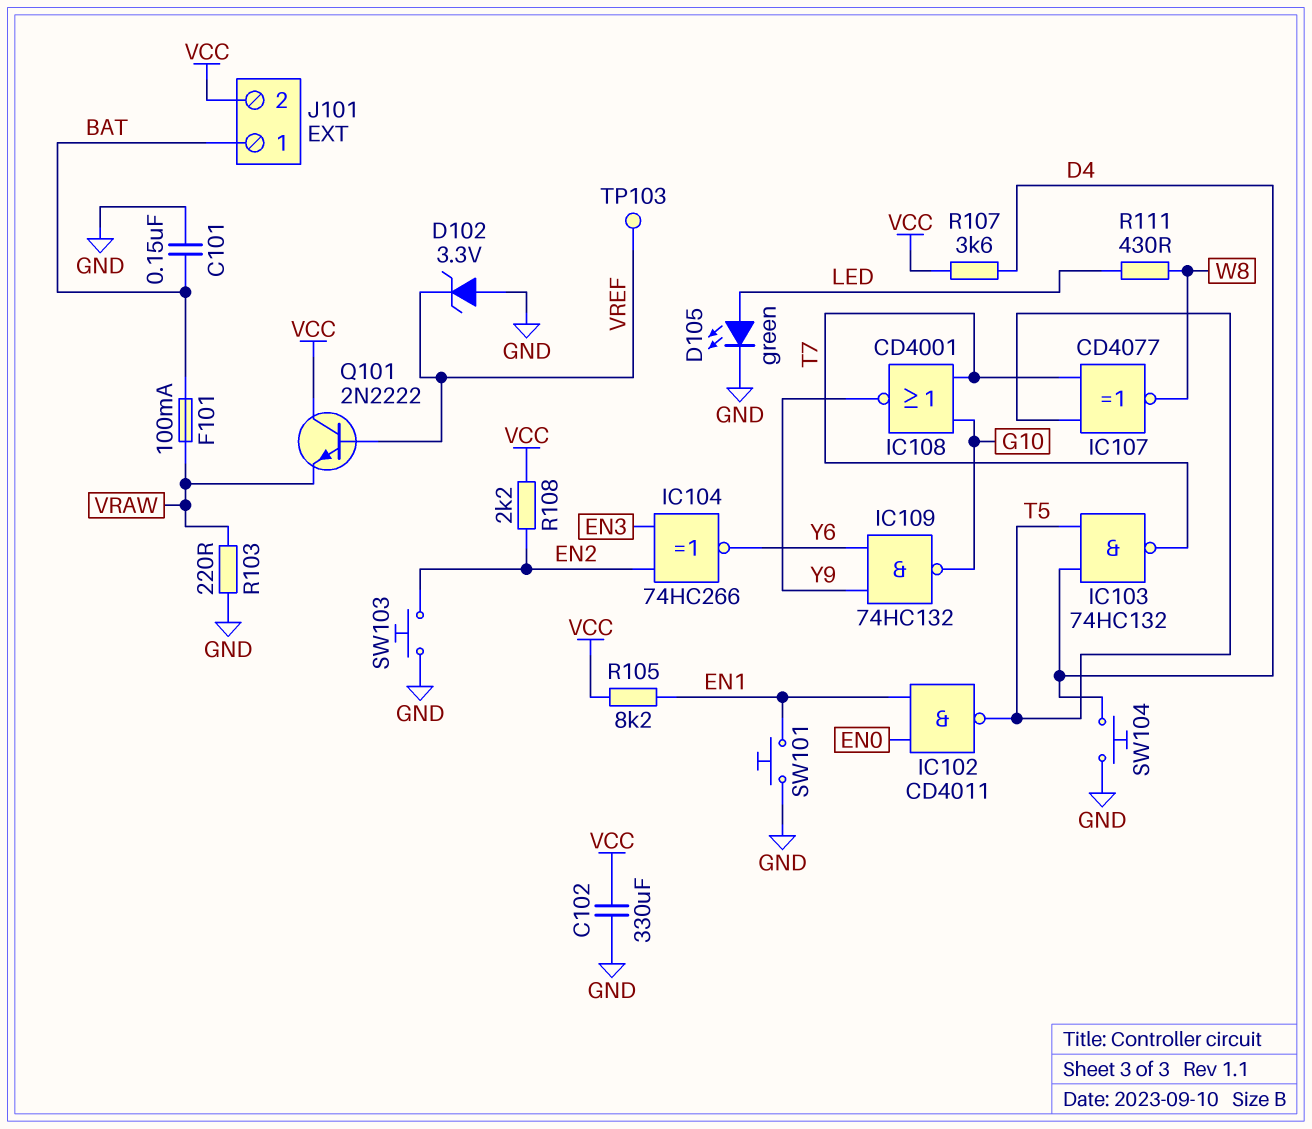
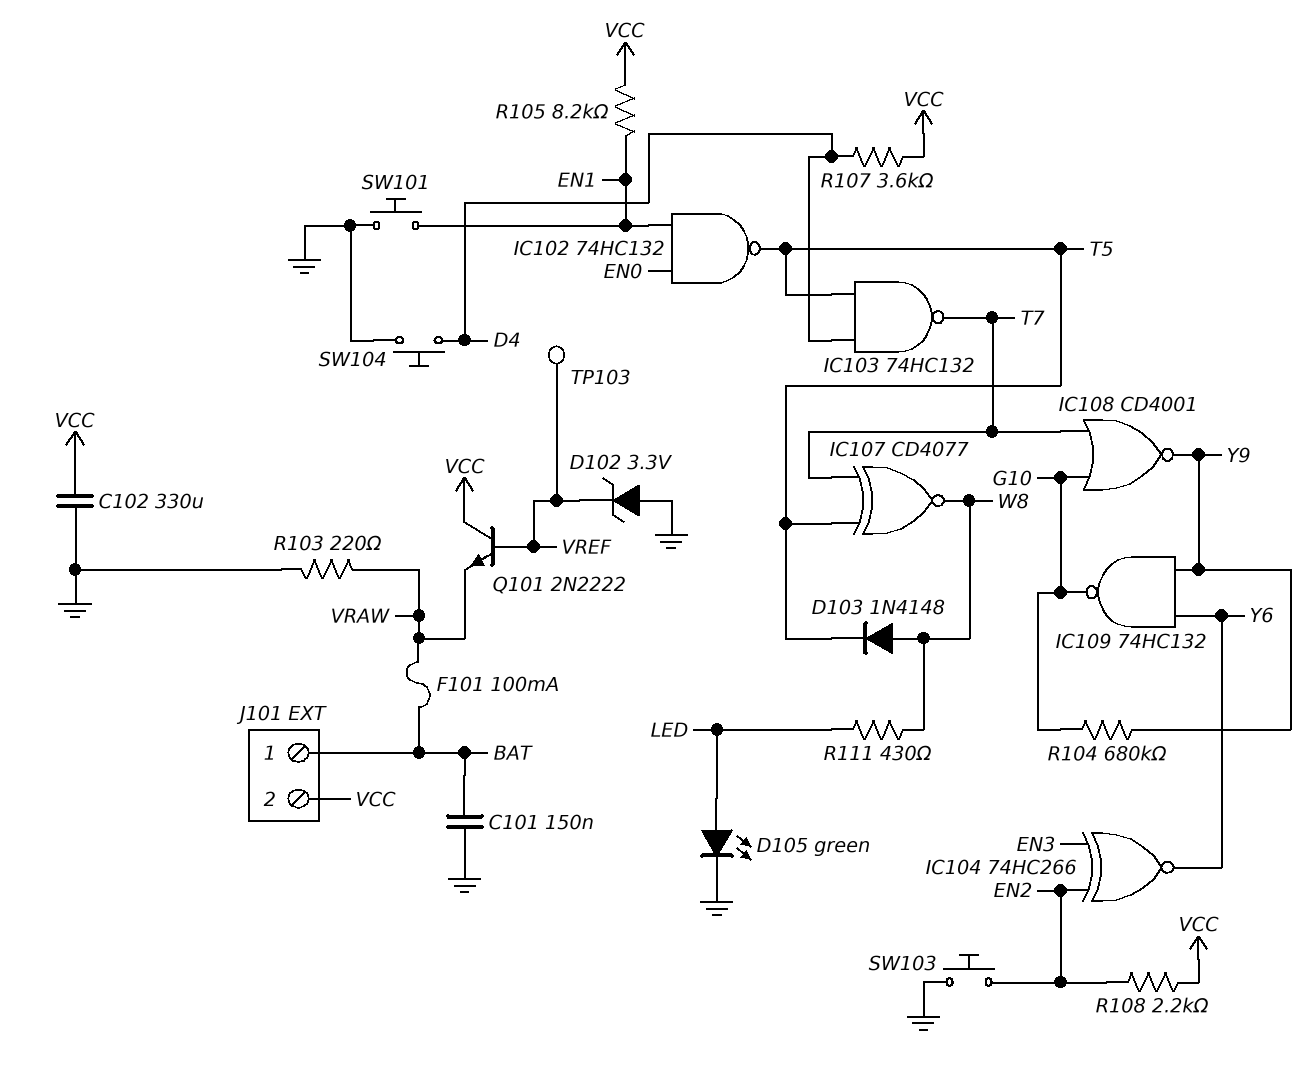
D103: none -> diode 1N4148 (A W8, K T5)
IC102: NAND CD4011 (in EN0, in EN1, out T5) -> NAND 74HC132 (in EN0, in EN1, out T5)
R104: none -> 680k (G10, Y9)

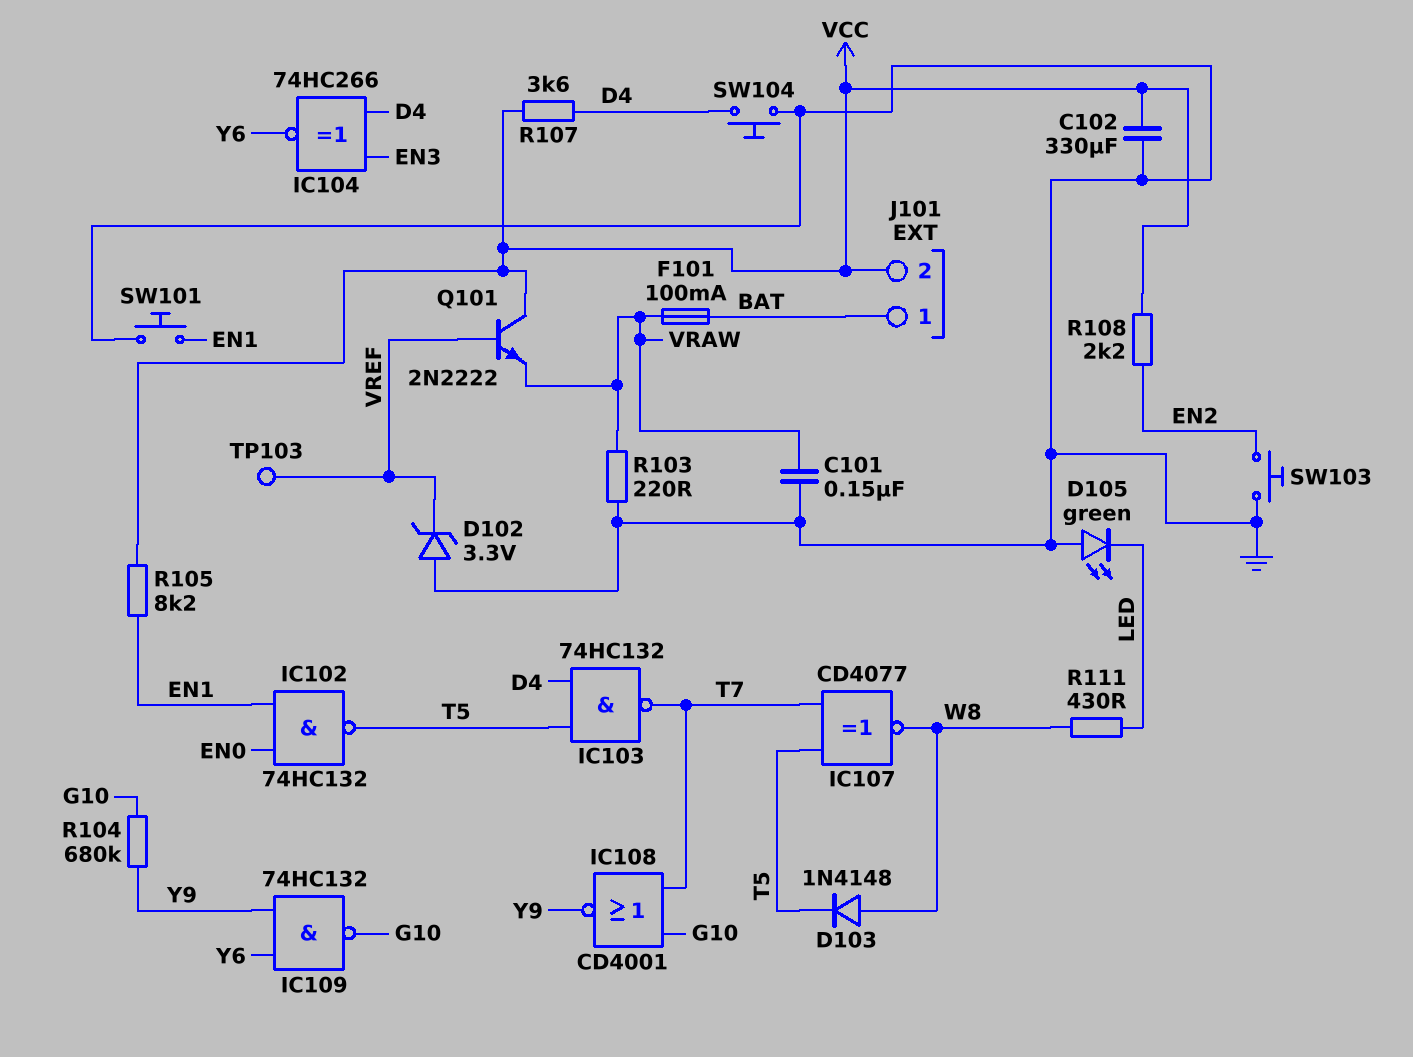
C101: 150nF (BAT, GND) -> 150nF (GND, VRAW)
D105: LED green (A LED, K GND) -> LED green (A GND, K LED)
IC104: XNOR 74HC266 (in EN2, in EN3, out Y6) -> XNOR 74HC266 (in D4, in EN3, out Y6)

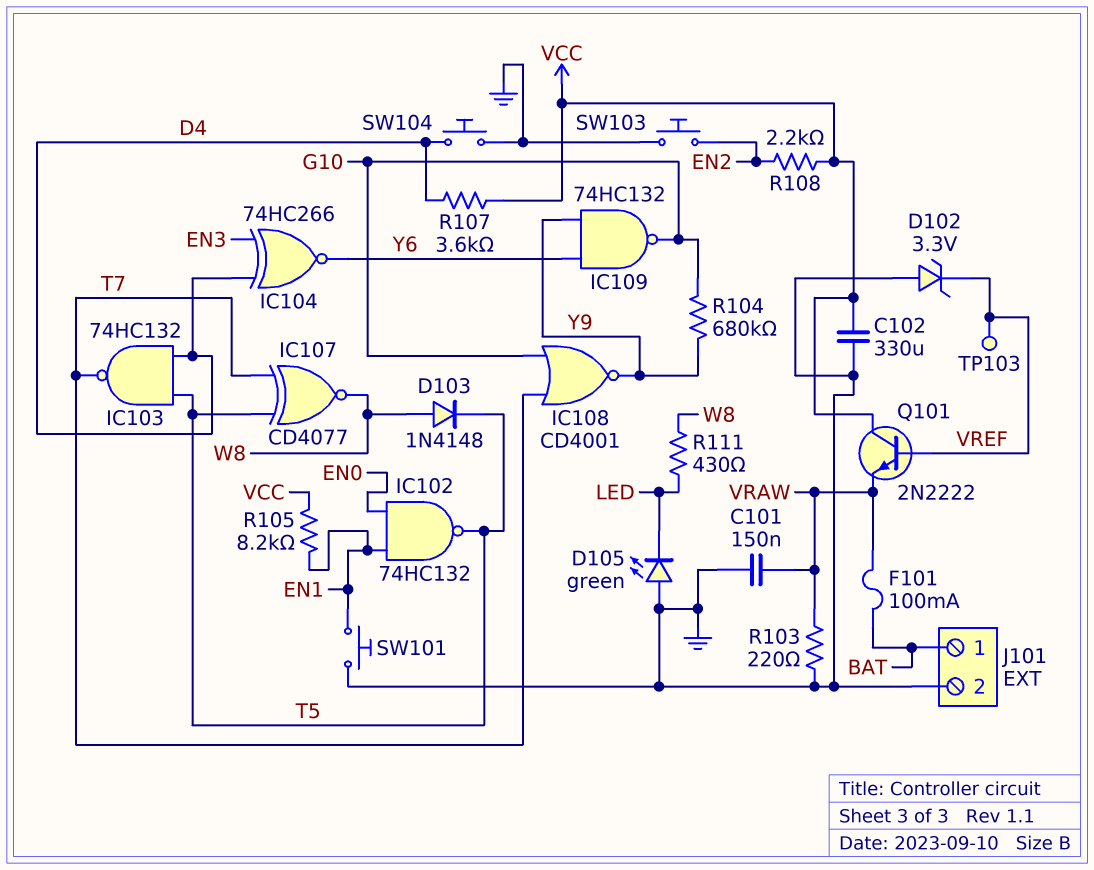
J101 pin 2: VCC -> GND

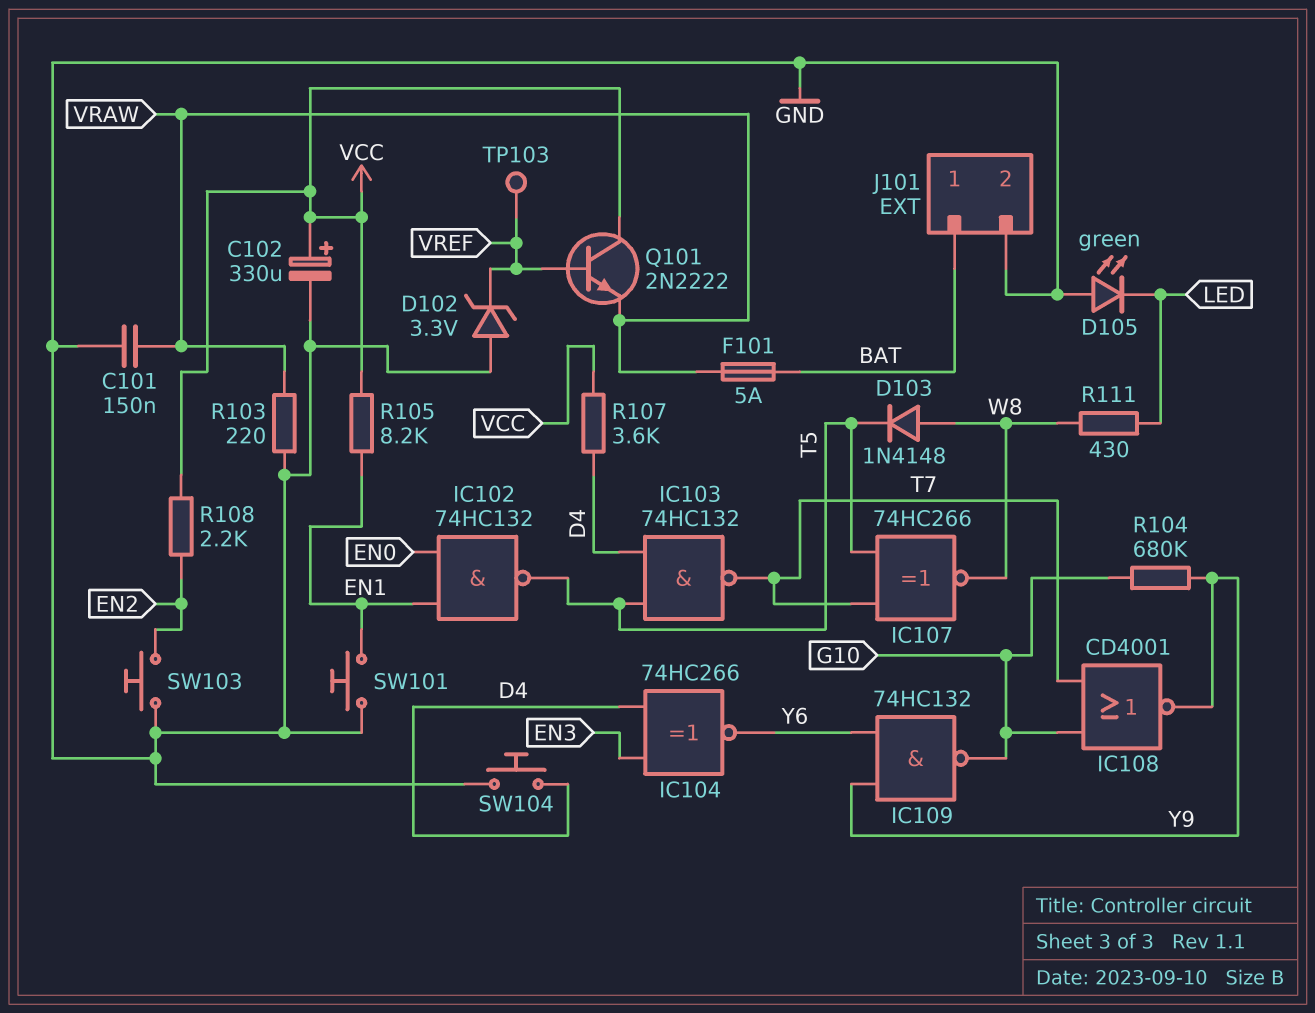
C102: 330uF (GND, VCC) -> 330uF (plus VCC, minus GND)
F101: 100mA (BAT, VRAW) -> 5A (BAT, VRAW)
IC107: XNOR CD4077 (in T5, in T7, out W8) -> XNOR 74HC266 (in T5, in T7, out W8)

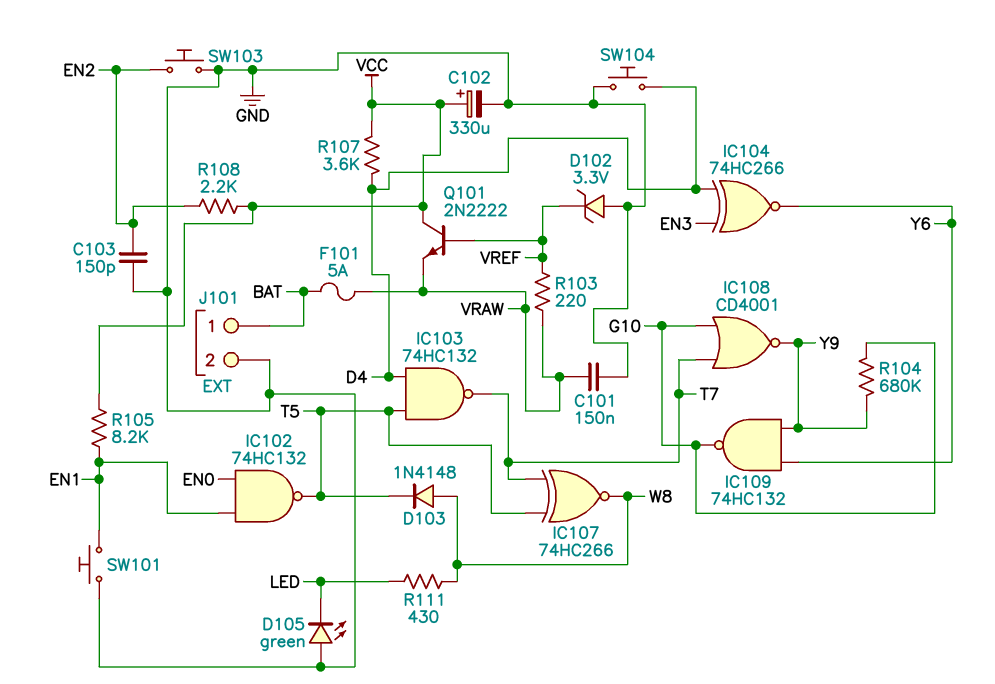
C103: none -> 150pF (EN2, GND)
R103: 220 (GND, VRAW) -> 220 (VRAW, VREF)
TP103: test point (VREF) -> none

